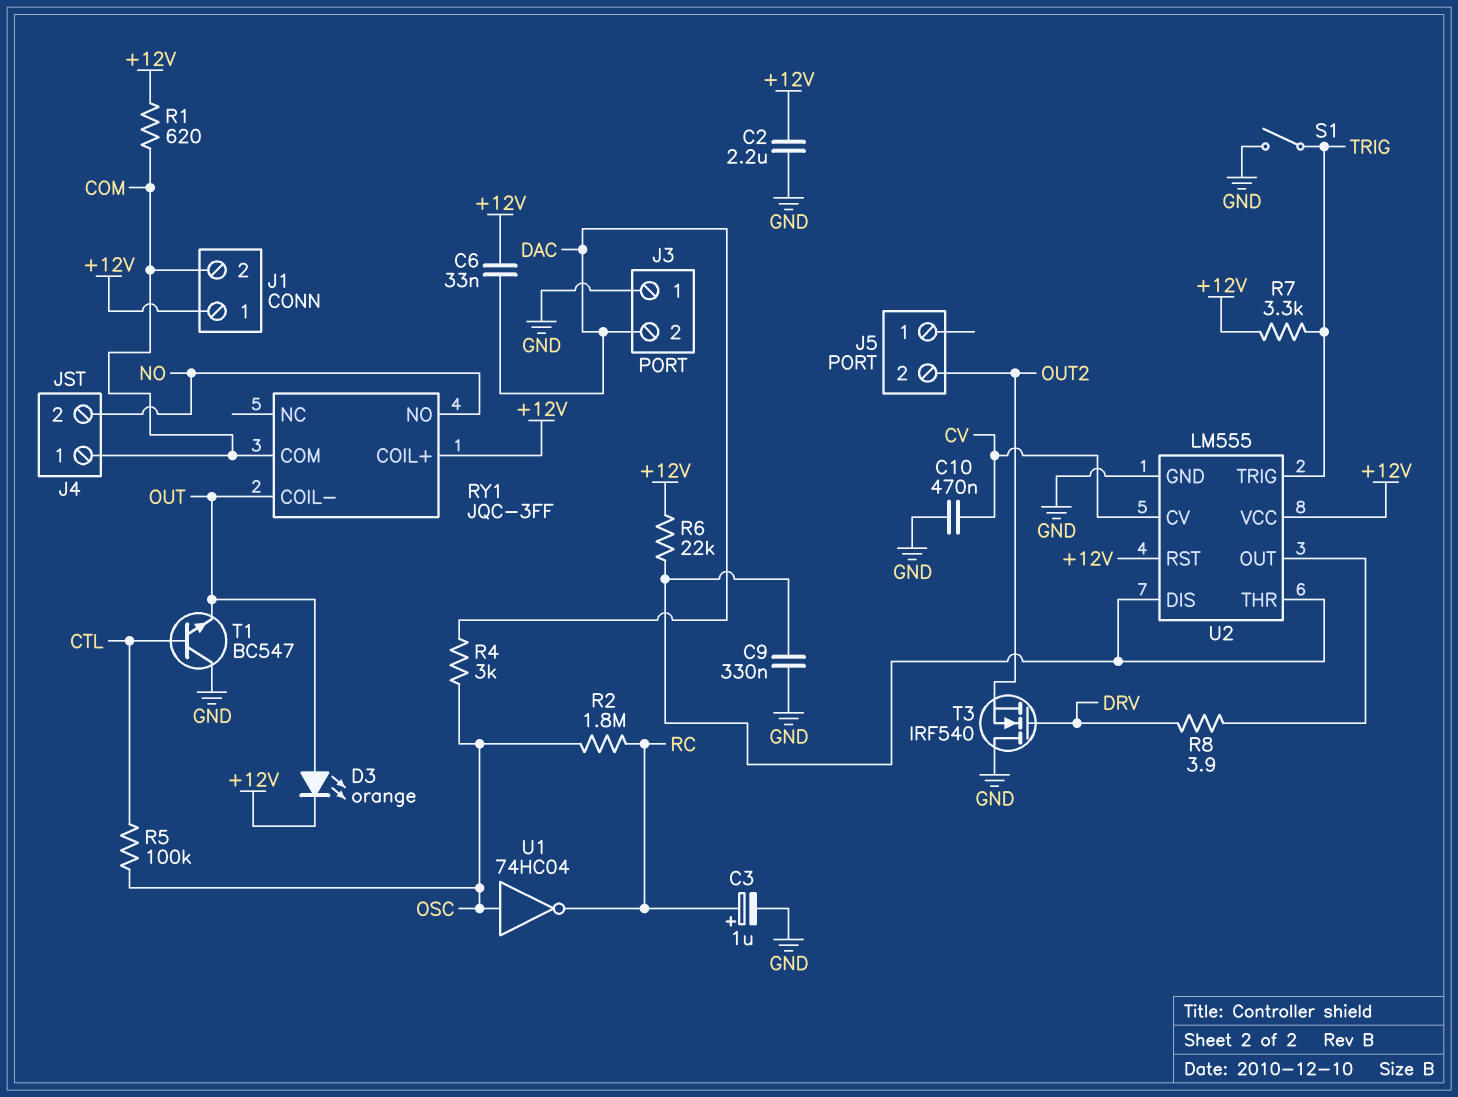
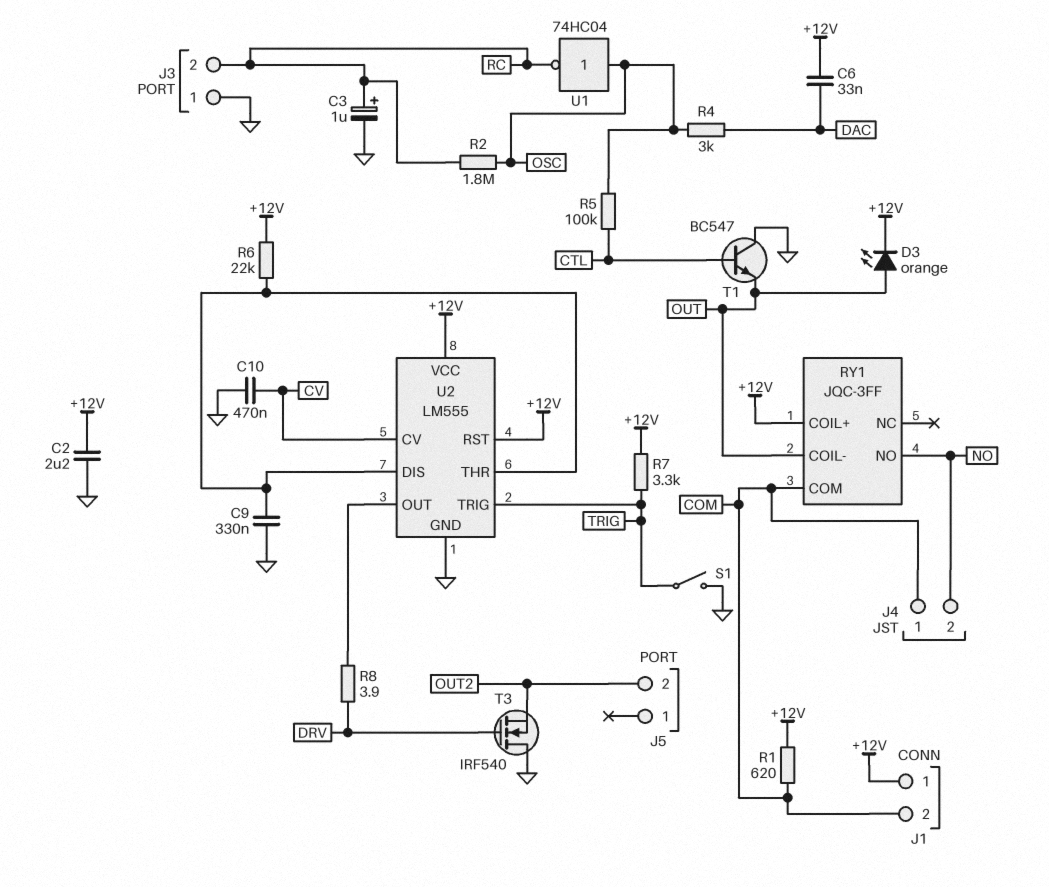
J3 pin 2: DAC -> RC

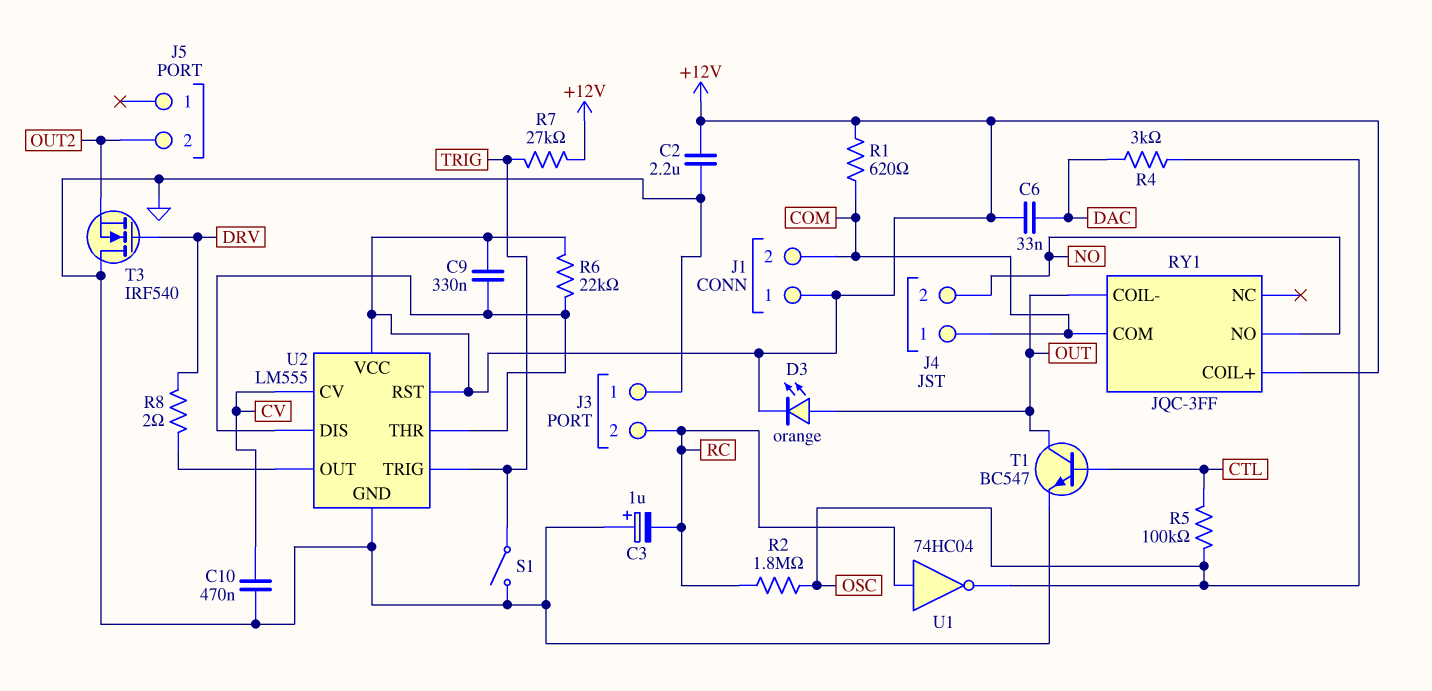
C3: 1uF (plus RC, minus GND) -> 1uF (plus GND, minus RC)
C9: 330nF (GND, U2/DIS) -> 330nF (+12V, U2/DIS)
R7: 3.3k (+12V, TRIG) -> 27k (+12V, TRIG)
R8: 3.9 (DRV, U2/OUT) -> 2 (DRV, U2/OUT)
T1: NPN BC547 (B CTL, C GND, E OUT) -> NPN BC547 (B CTL, C OUT, E GND)
U1: NOT 74HC04 (in OSC, out RC) -> NOT 74HC04 (in RC, out OSC)

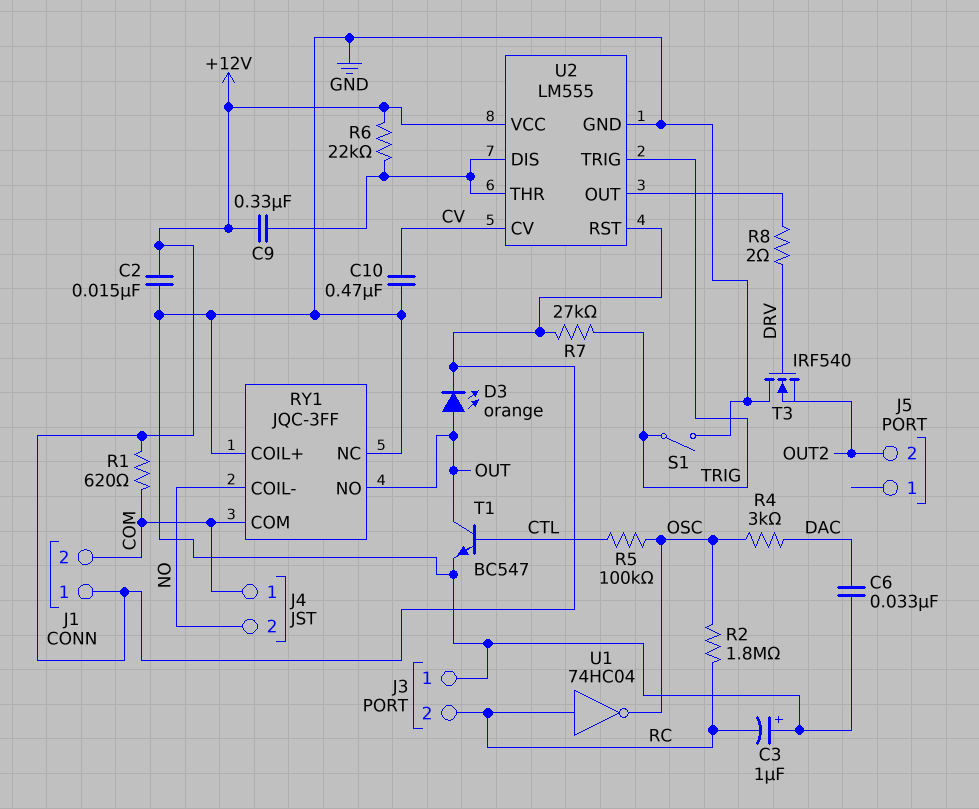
C2: 2.2uF (+12V, GND) -> 15nF (+12V, GND)
C6: 33nF (+12V, DAC) -> 33nF (DAC, GND)
RY1 pin COIL+: +12V -> GND
RY1 pin COIL-: OUT -> NO
RY1 pin NC: none -> GND
RY1 pin NO: NO -> OUT

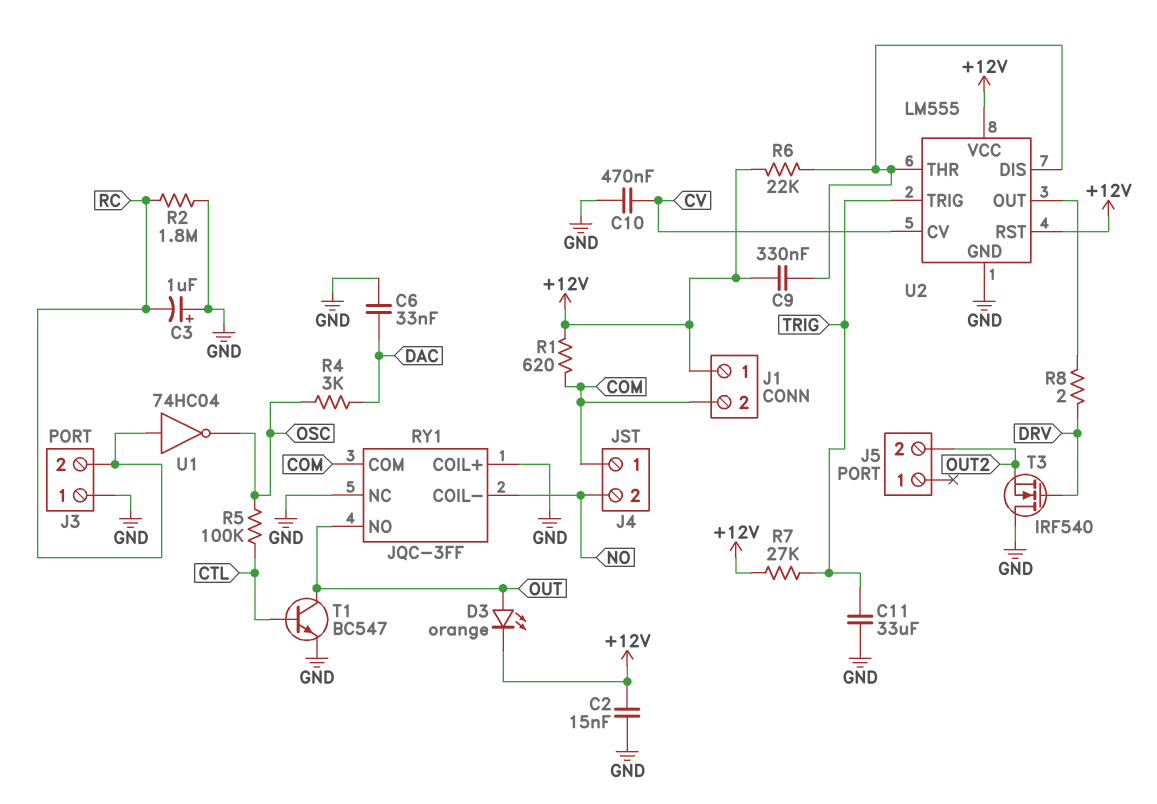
C11: none -> 33uF (GND, TRIG)
R2: 1.8M (OSC, RC) -> 1.8M (GND, RC)
S1: switch (GND, TRIG) -> none

